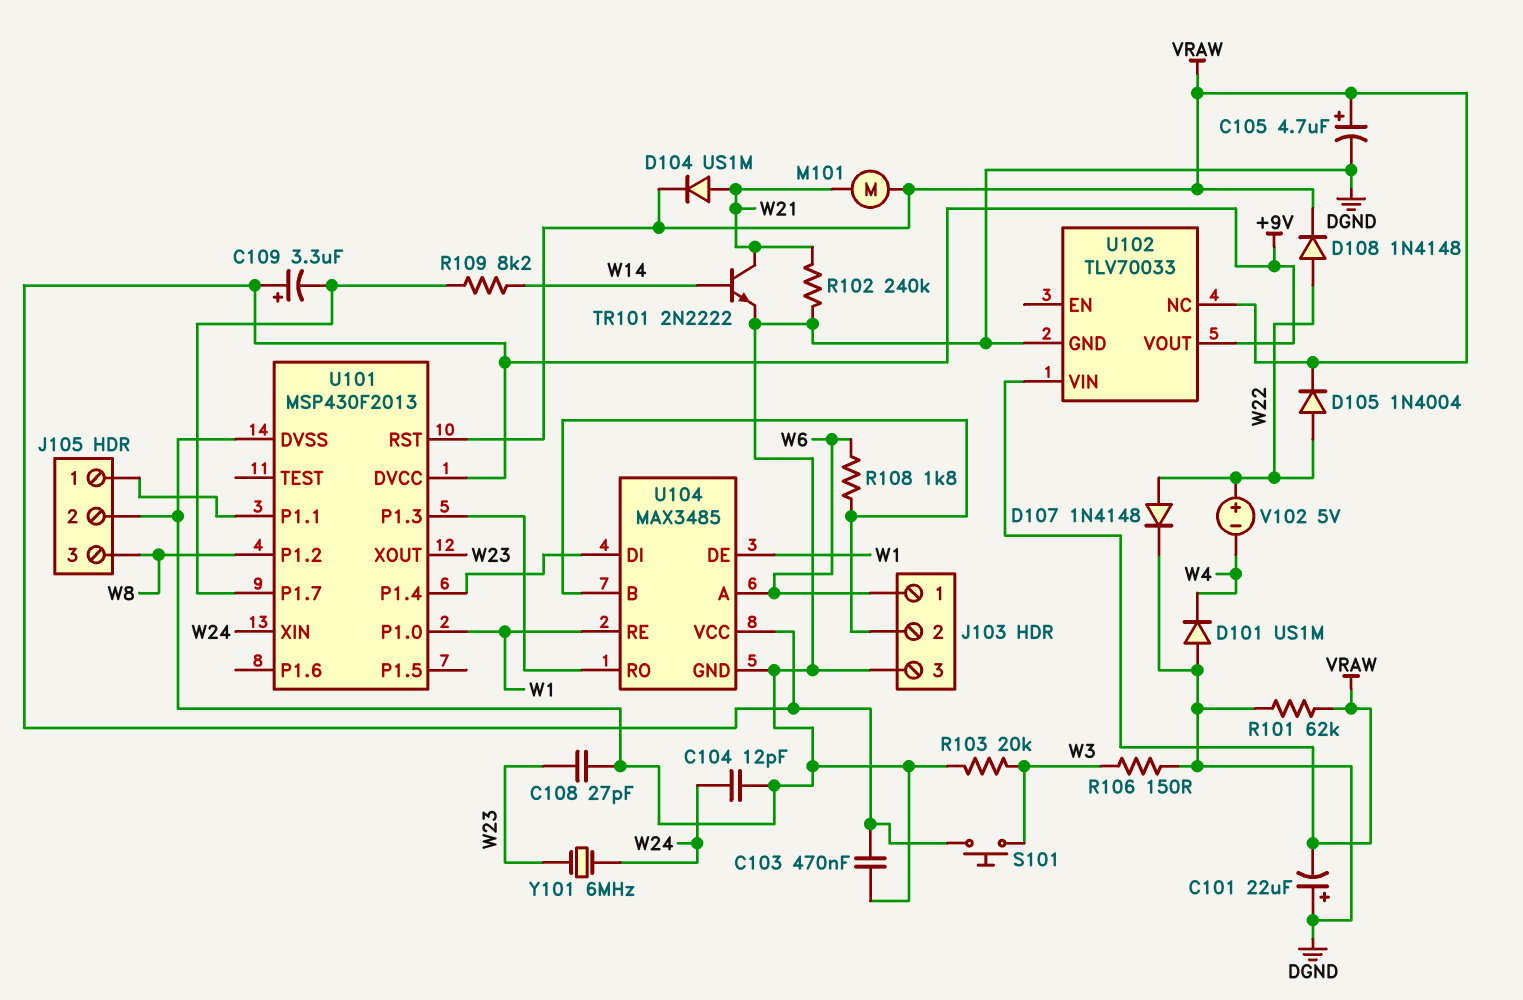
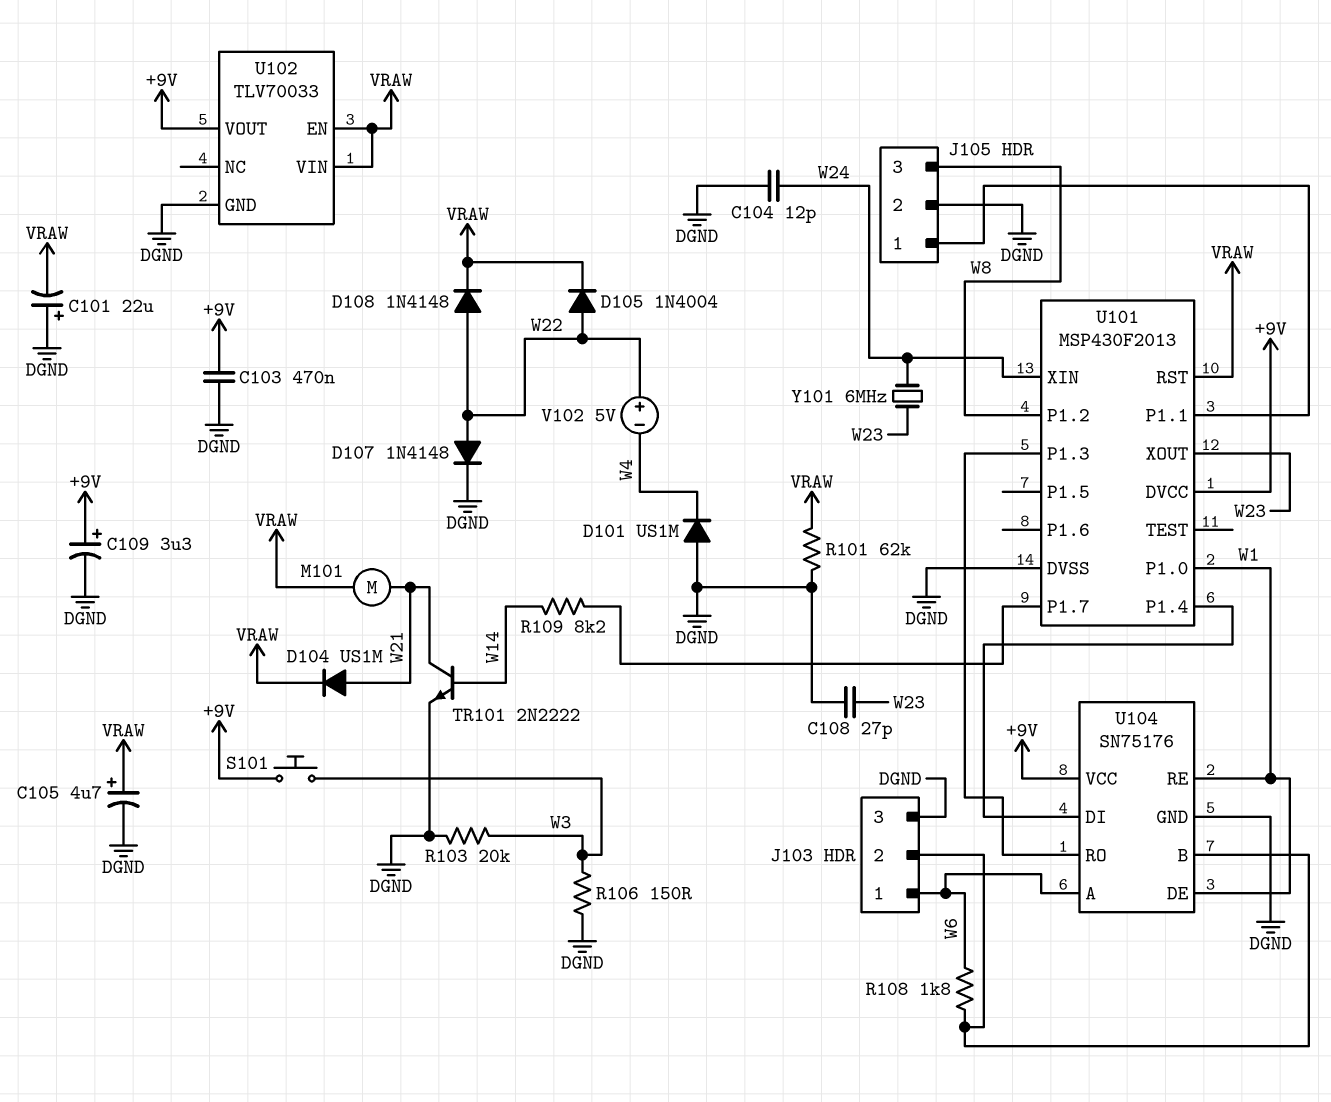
C109: 3.3uF (plus +9V, minus U101/P1.7) -> 3.3uF (plus +9V, minus DGND)
R102: 240k (DGND, W21) -> none
U102 pin EN: none -> VRAW
U102 pin NC: VRAW -> none
U104: MAX3485 -> SN75176

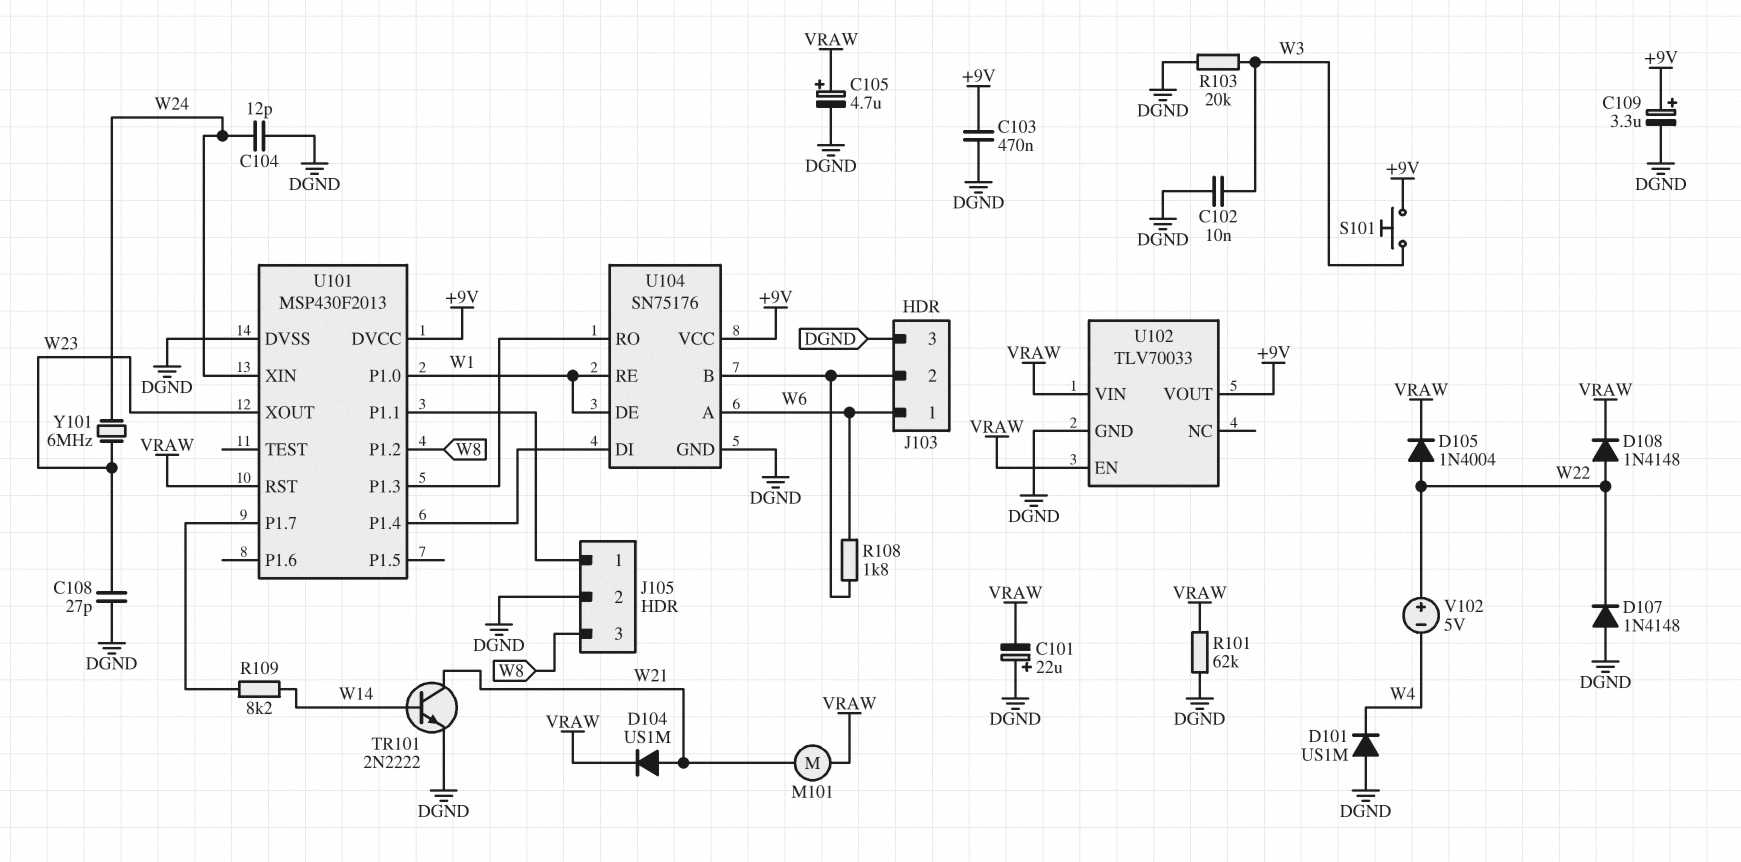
C102: none -> 10nF (DGND, W3)
D107: diode 1N4148 (A W22, K DGND) -> diode 1N4148 (A DGND, K W22)
R106: 150 (DGND, W3) -> none

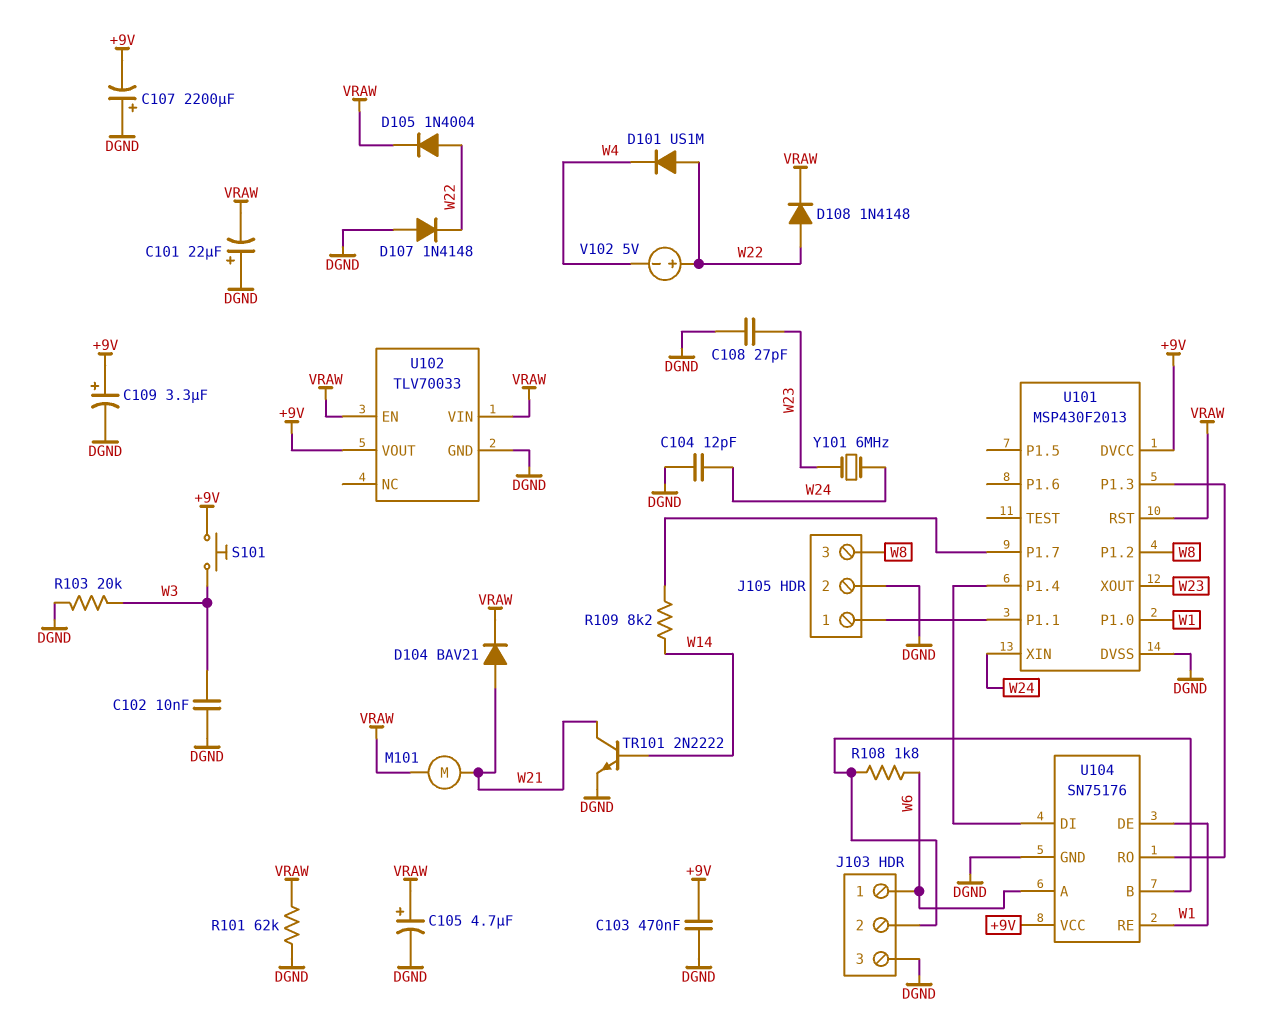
C107: none -> 2200uF (plus DGND, minus +9V)
D101: diode US1M (A DGND, K W4) -> diode US1M (A W22, K W4)
D104: diode US1M (A W21, K VRAW) -> diode BAV21 (A W21, K VRAW)

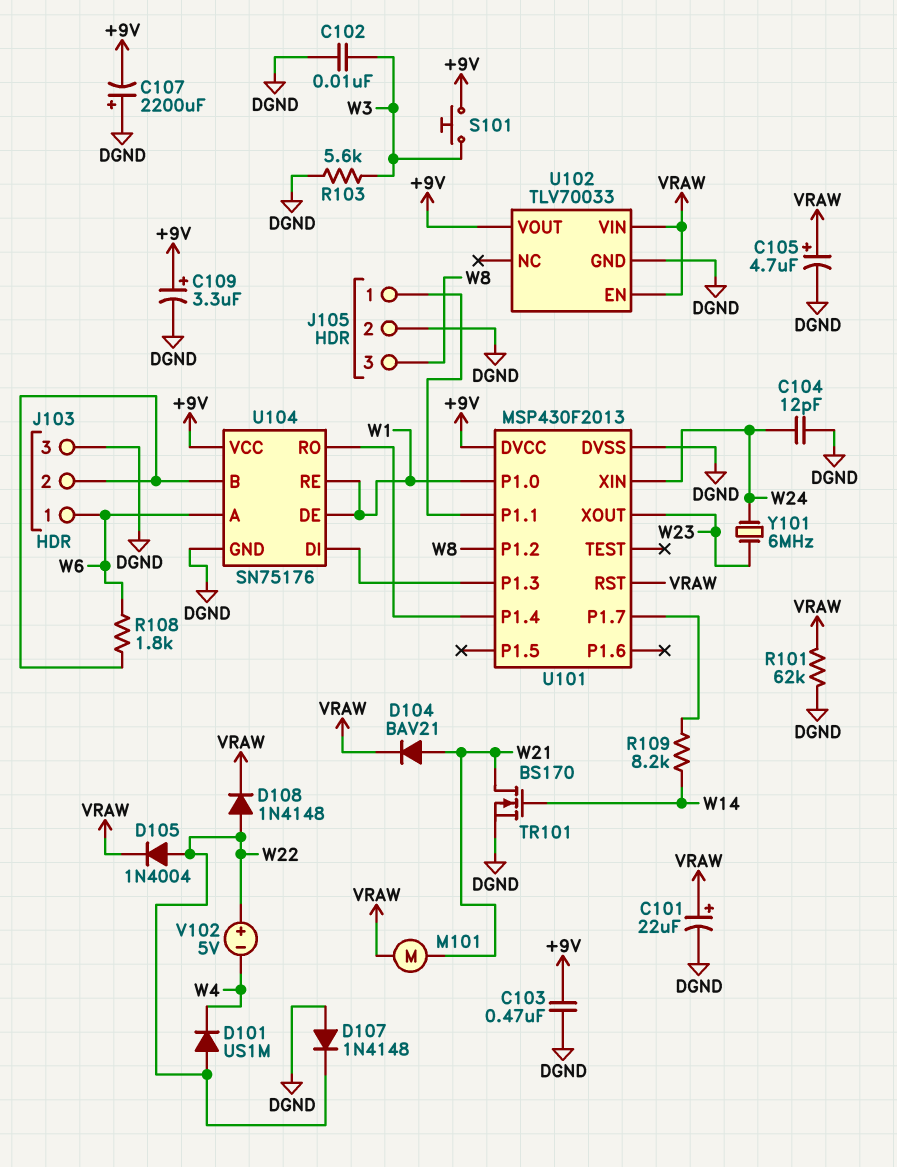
C101: 22uF (plus DGND, minus VRAW) -> 22uF (plus VRAW, minus DGND)
C108: 27pF (DGND, W23) -> none
R103: 20k (DGND, W3) -> 5.6k (DGND, W3)
TR101: NPN 2N2222 (B W14, C W21, E DGND) -> NMOS BS170 (G W14, D W21, S DGND)
U104 pin DI: U101/P1.4 -> U101/P1.3
U104 pin RO: U101/P1.3 -> U101/P1.4

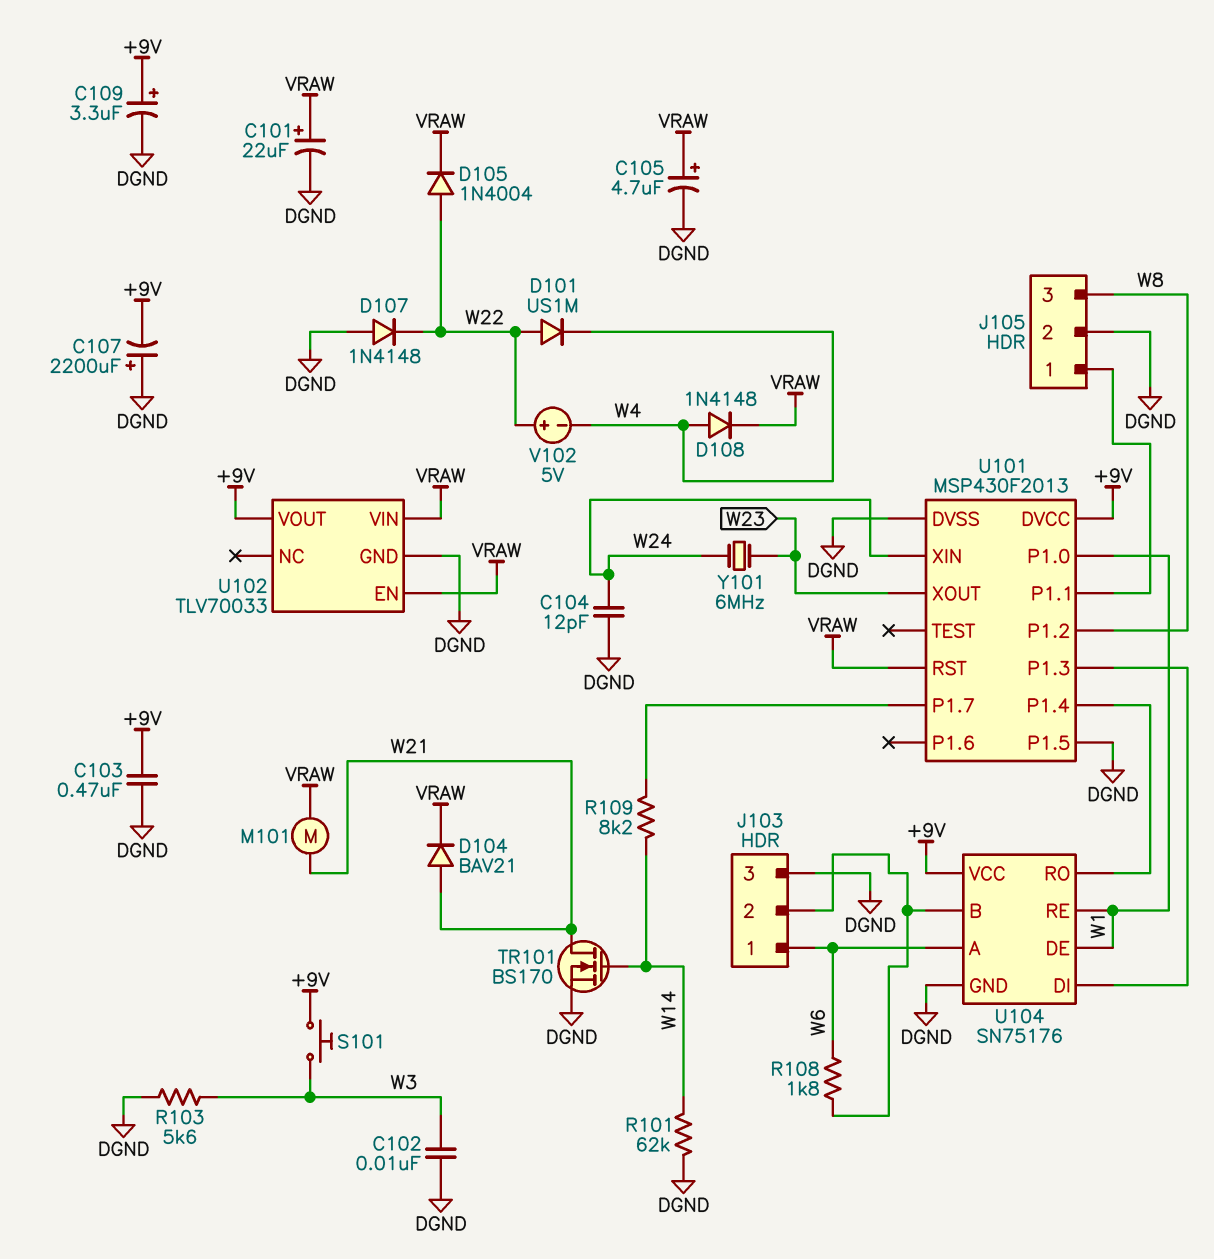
D108: diode 1N4148 (A W22, K VRAW) -> diode 1N4148 (A W4, K VRAW)
R101: 62k (DGND, VRAW) -> 62k (DGND, W14)
U101 pin P1.5: none -> DGND

